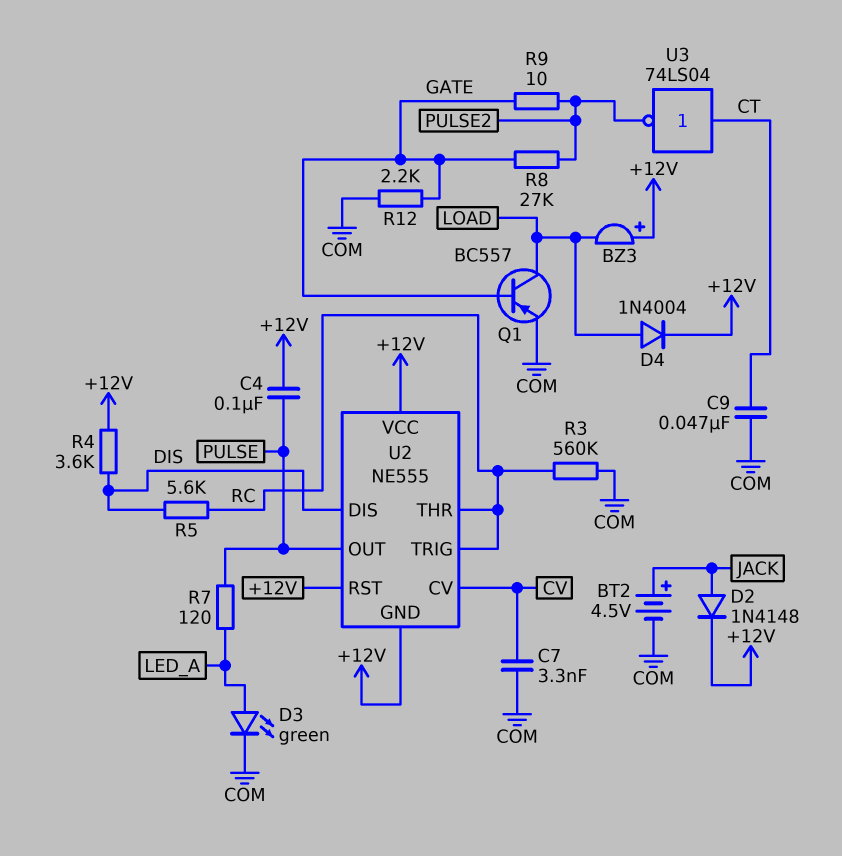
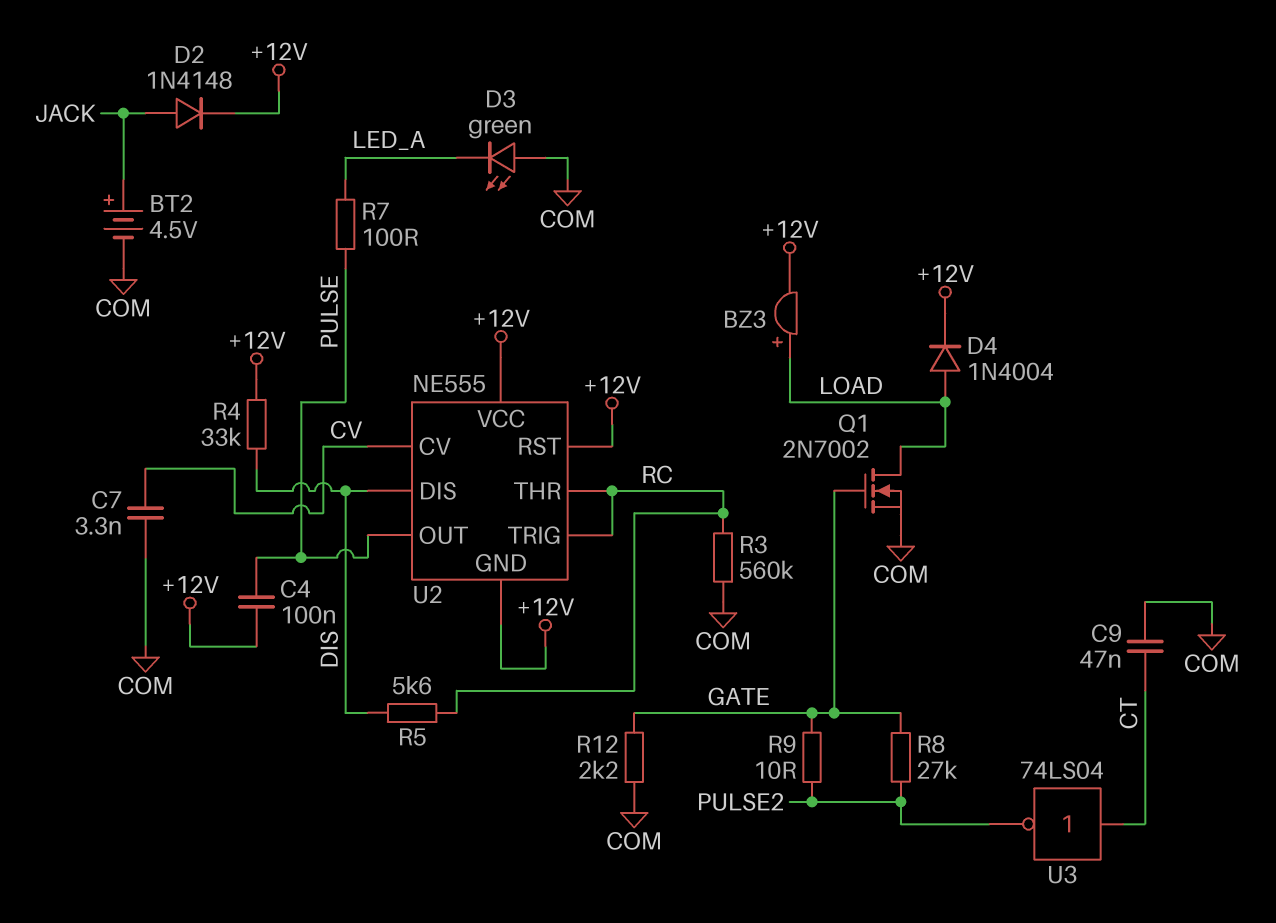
BZ3: buzzer (plus +12V, minus LOAD) -> buzzer (plus LOAD, minus +12V)
D3: LED green (A LED_A, K COM) -> LED green (A COM, K LED_A)
Q1: PNP BC557 (B GATE, C LOAD, E COM) -> NMOS 2N7002 (G GATE, D LOAD, S COM)
R4: 3.6k (+12V, DIS) -> 33k (+12V, DIS)
R7: 120 (LED_A, PULSE) -> 100 (LED_A, PULSE)

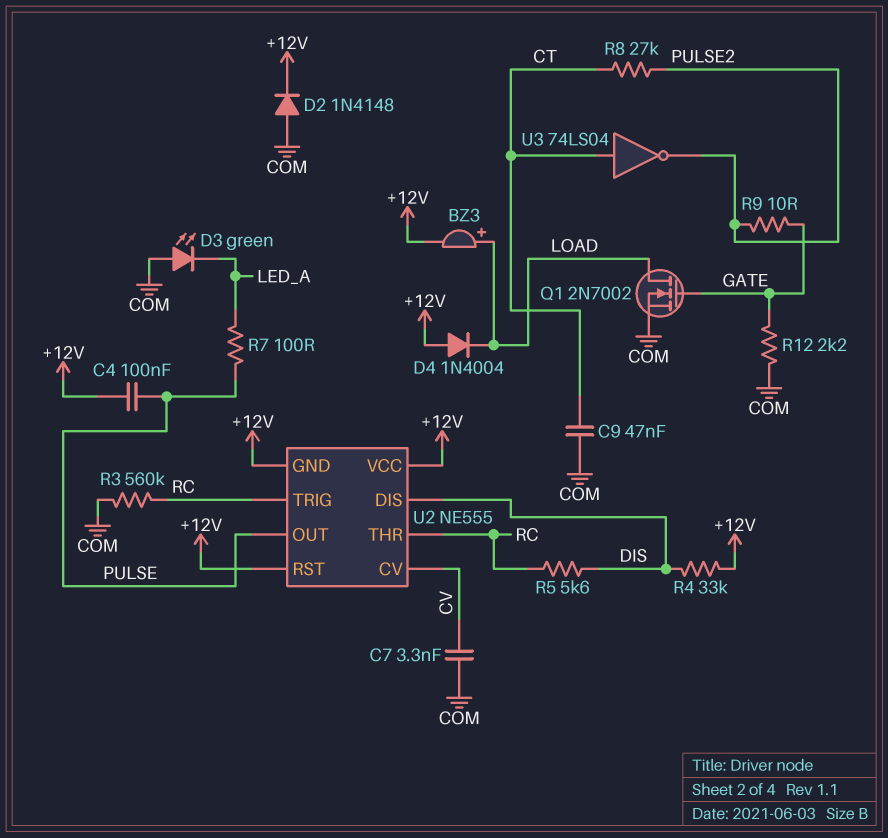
BT2: 4.5V (plus JACK, minus COM) -> none
D2: diode 1N4148 (A JACK, K +12V) -> diode 1N4148 (A COM, K +12V)
D4: diode 1N4004 (A LOAD, K +12V) -> diode 1N4004 (A +12V, K LOAD)
R8: 27k (GATE, PULSE2) -> 27k (CT, PULSE2)

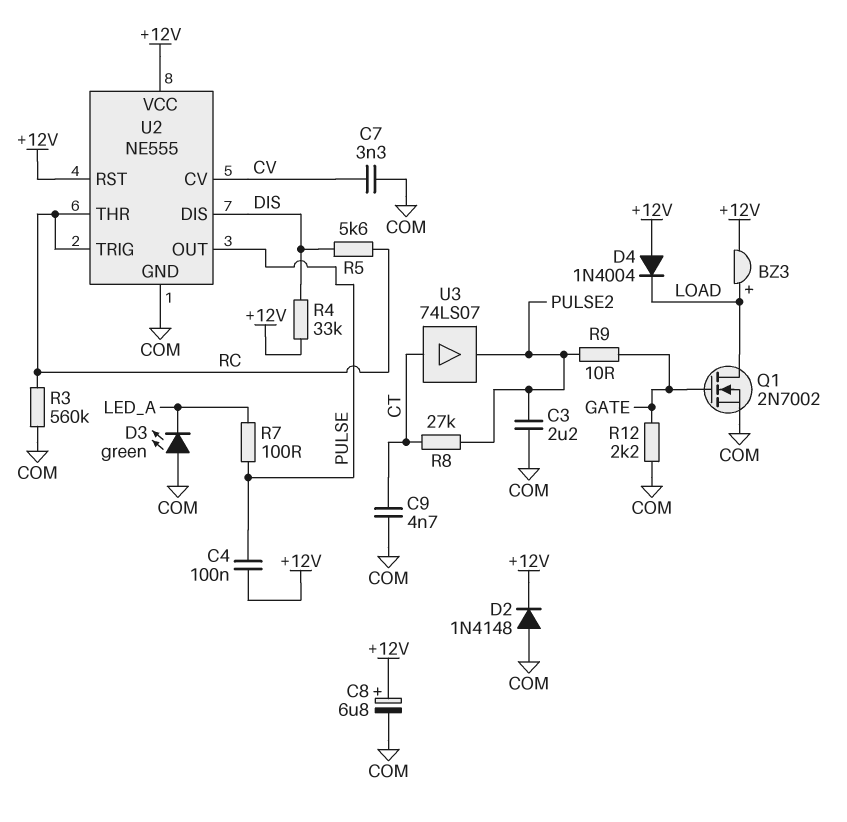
C3: none -> 2.2uF (COM, PULSE2)
C8: none -> 6.8uF (plus +12V, minus COM)
C9: 47nF (COM, CT) -> 4.7nF (COM, CT)
U2 pin GND: +12V -> COM
U3: NOT 74LS04 (in CT, out PULSE2) -> buffer 74LS07 (in CT, out PULSE2)

